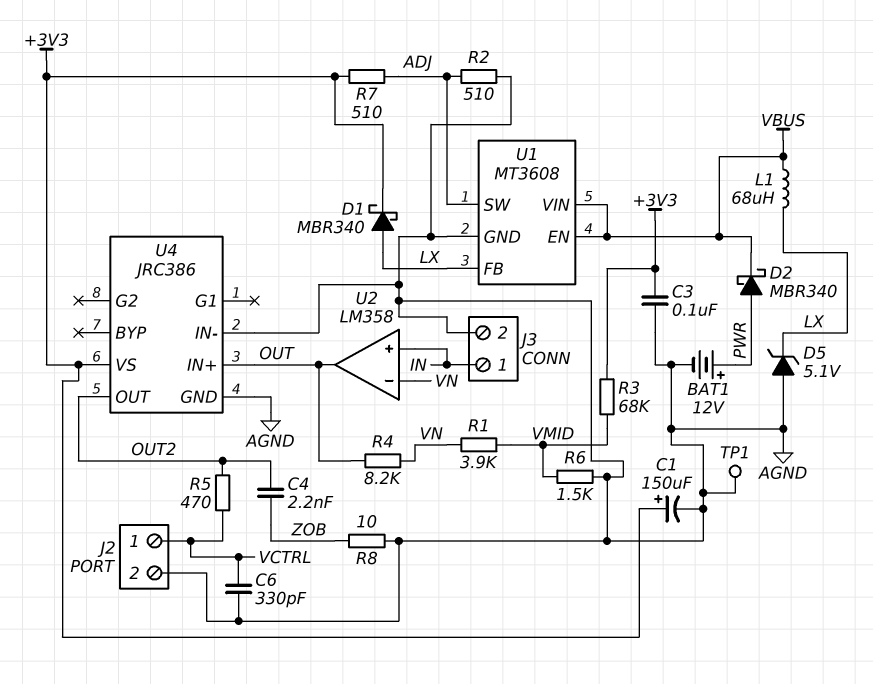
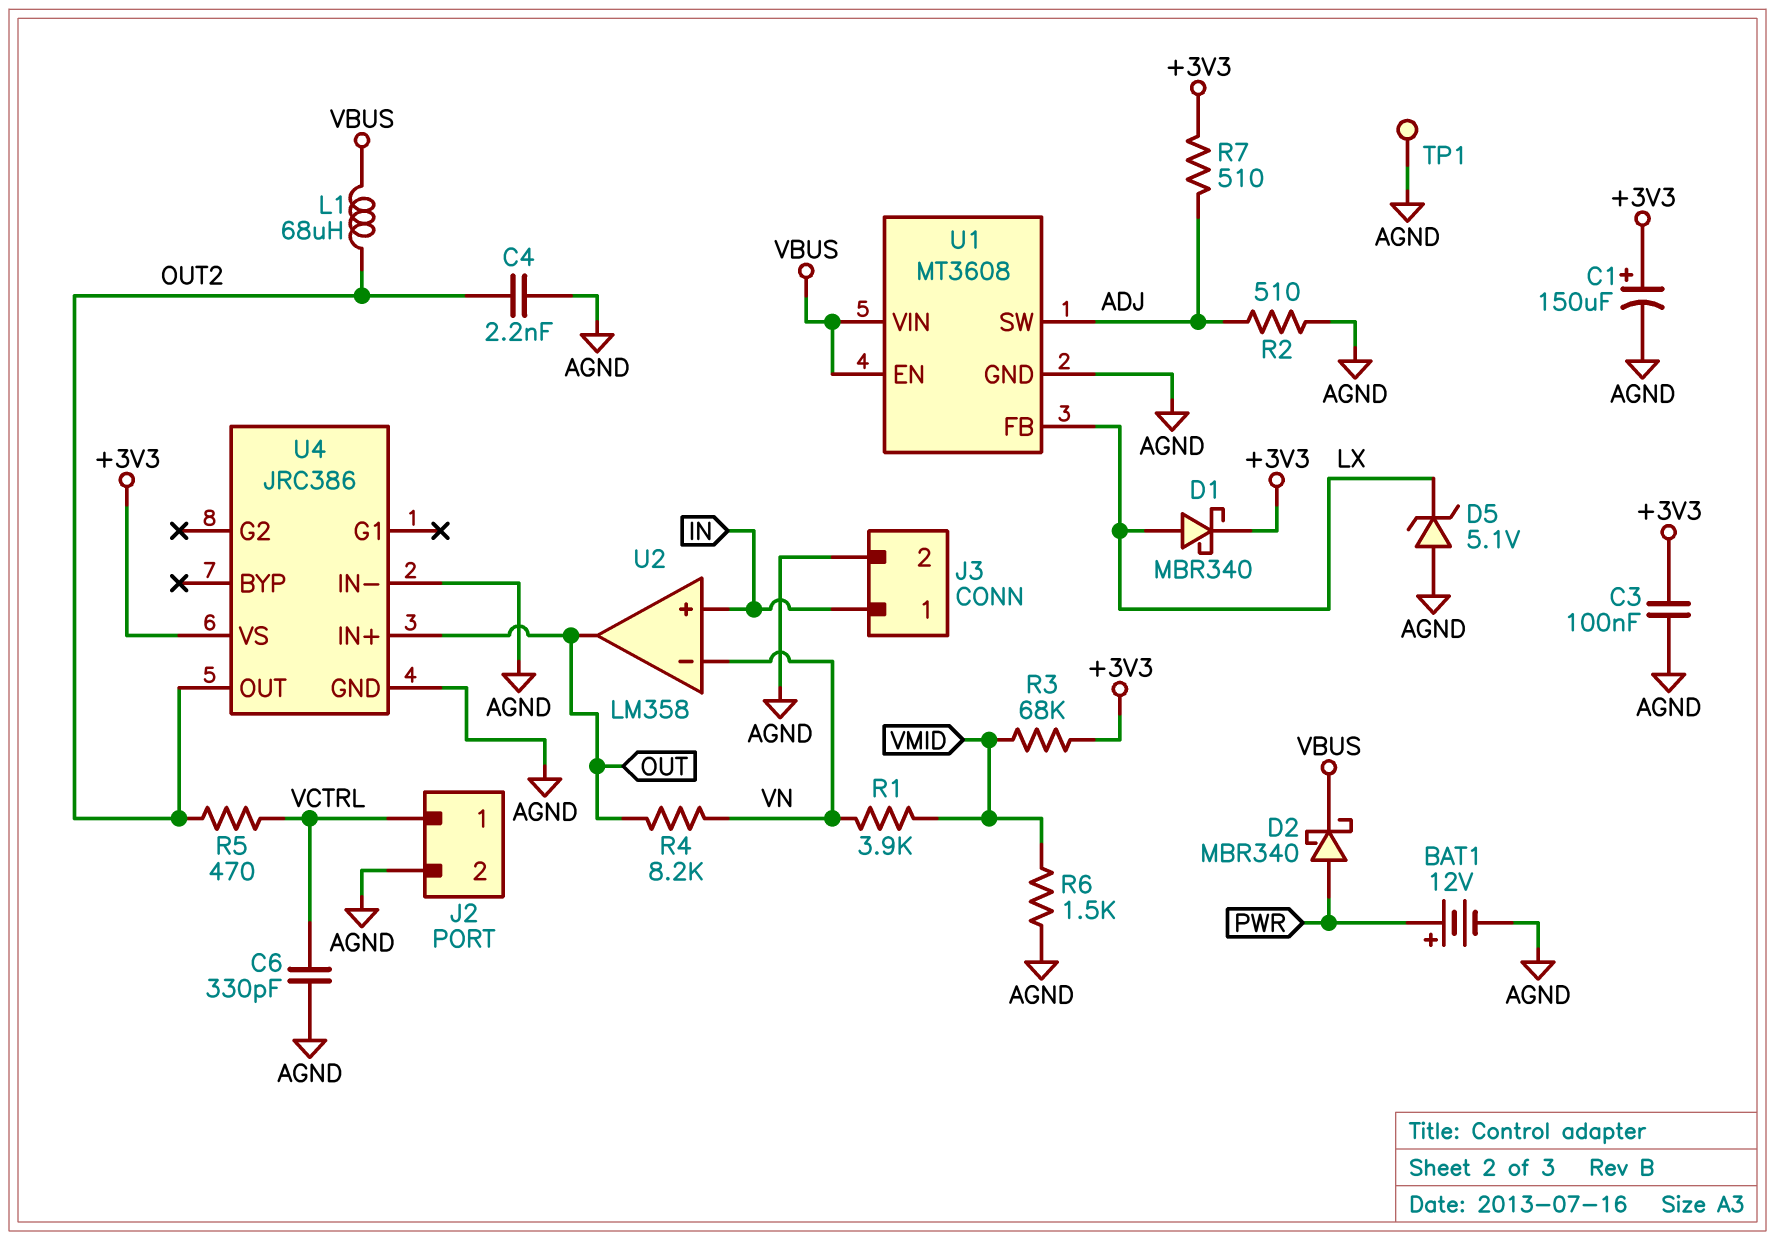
C4: 2.2nF (OUT2, ZOB) -> 2.2nF (AGND, OUT2)
L1: 68uH (LX, VBUS) -> 68uH (OUT2, VBUS)
R8: 10 (AGND, ZOB) -> none

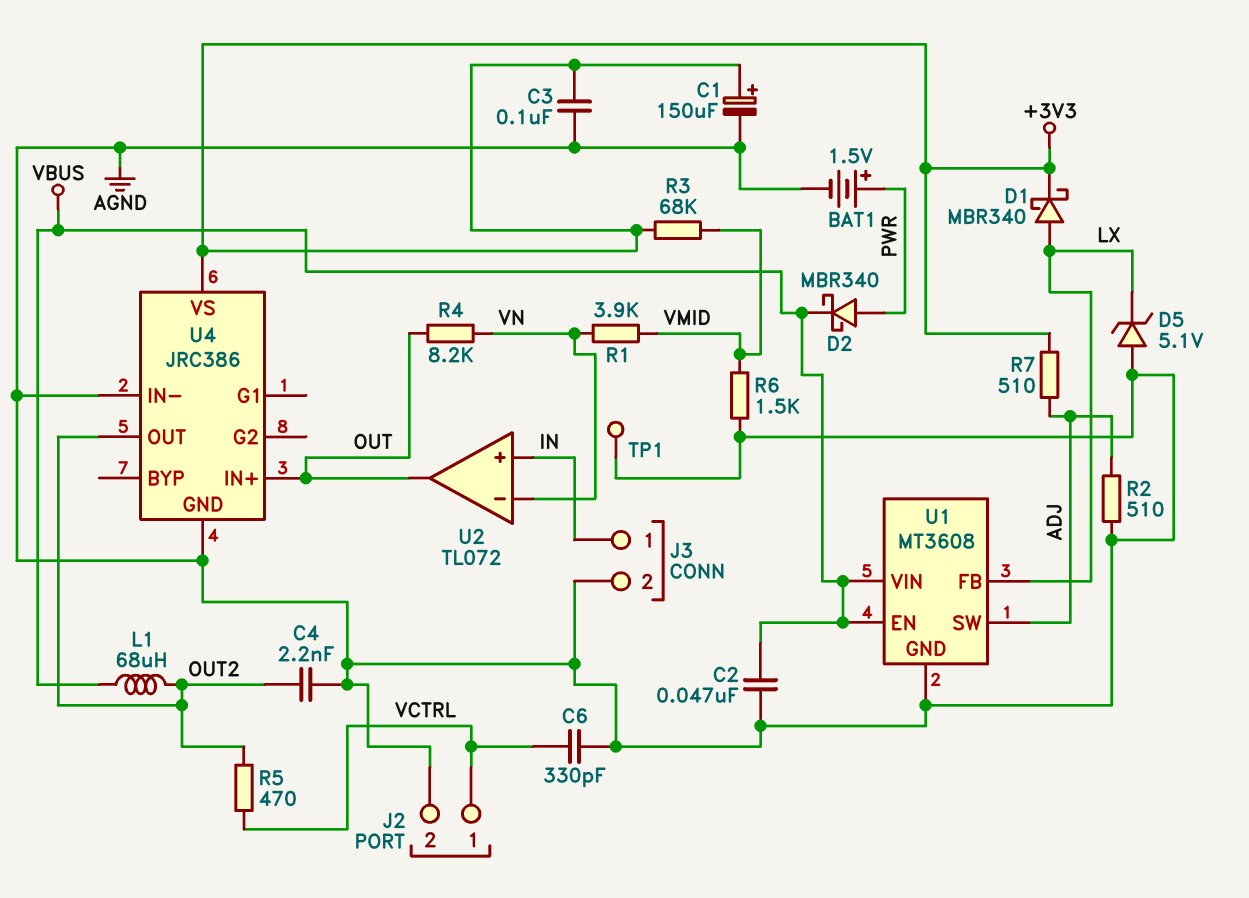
BAT1: 12V (plus PWR, minus AGND) -> 1.5V (plus PWR, minus AGND)
C2: none -> 47nF (AGND, VBUS)
U2: LM358 -> TL072

